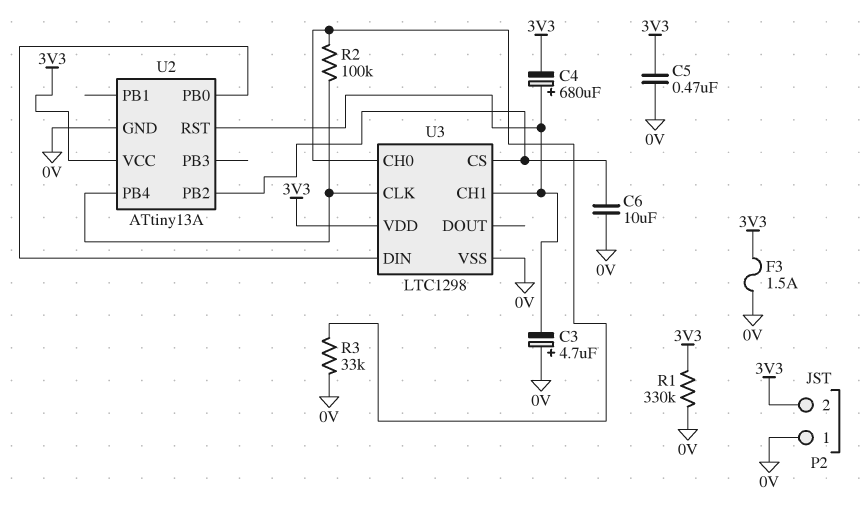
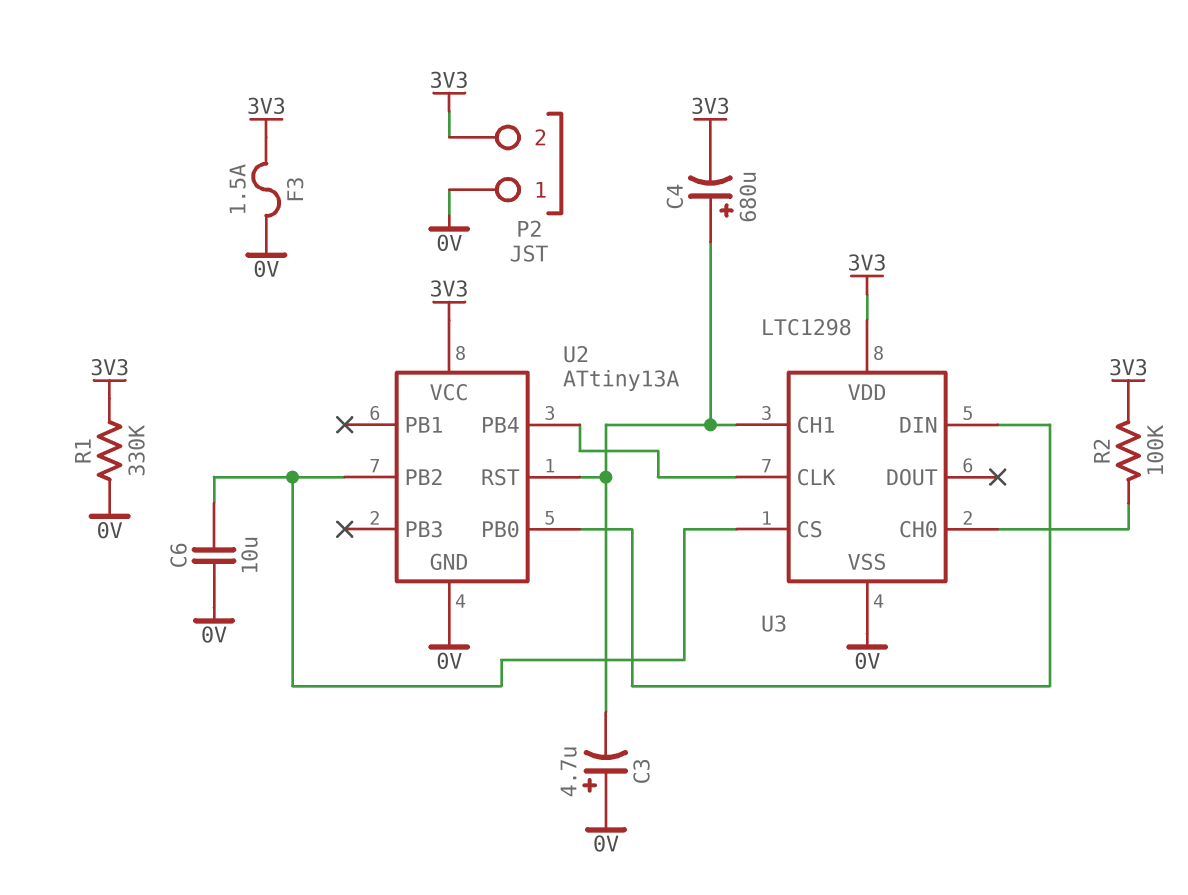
C5: 470nF (0V, 3V3) -> none
R2: 100k (U2/PB4, U3/CH0) -> 100k (3V3, U3/CH0)
R3: 33k (0V, U3/CH0) -> none

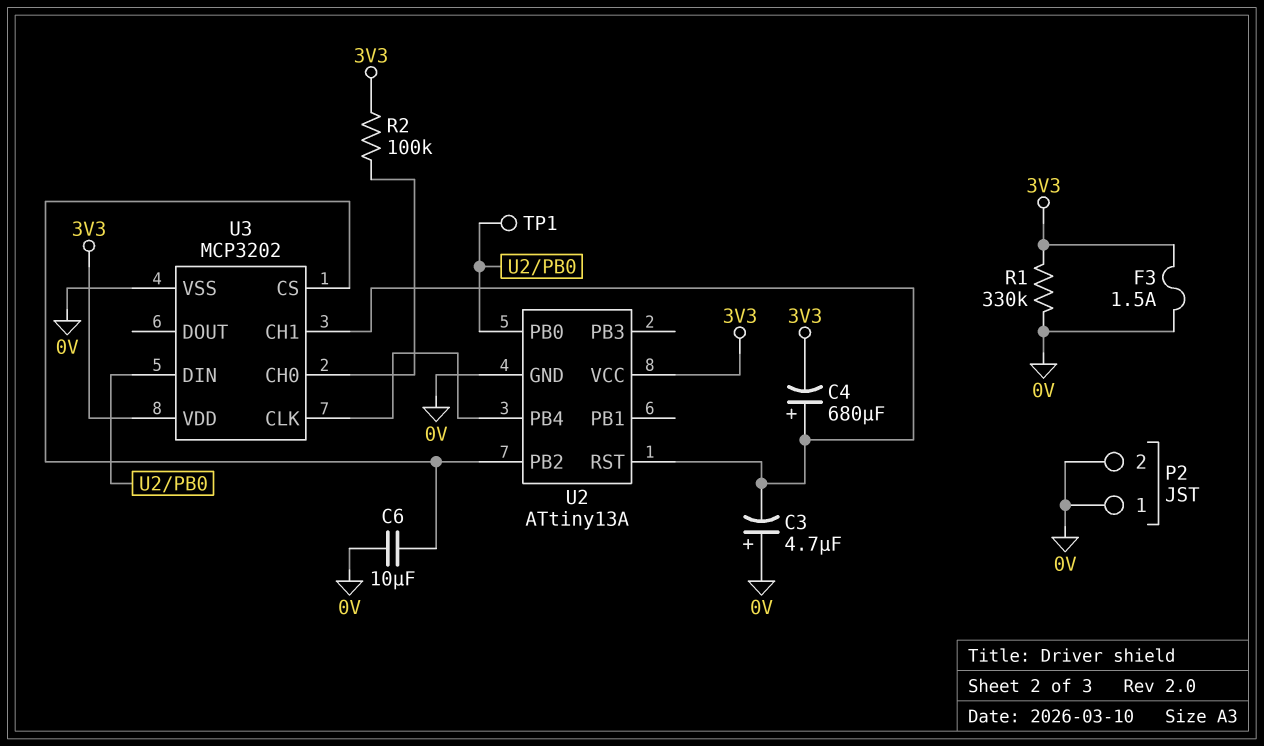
P2 pin 2: 3V3 -> 0V
TP1: none -> test point (U2/PB0)
U3: LTC1298 -> MCP3202

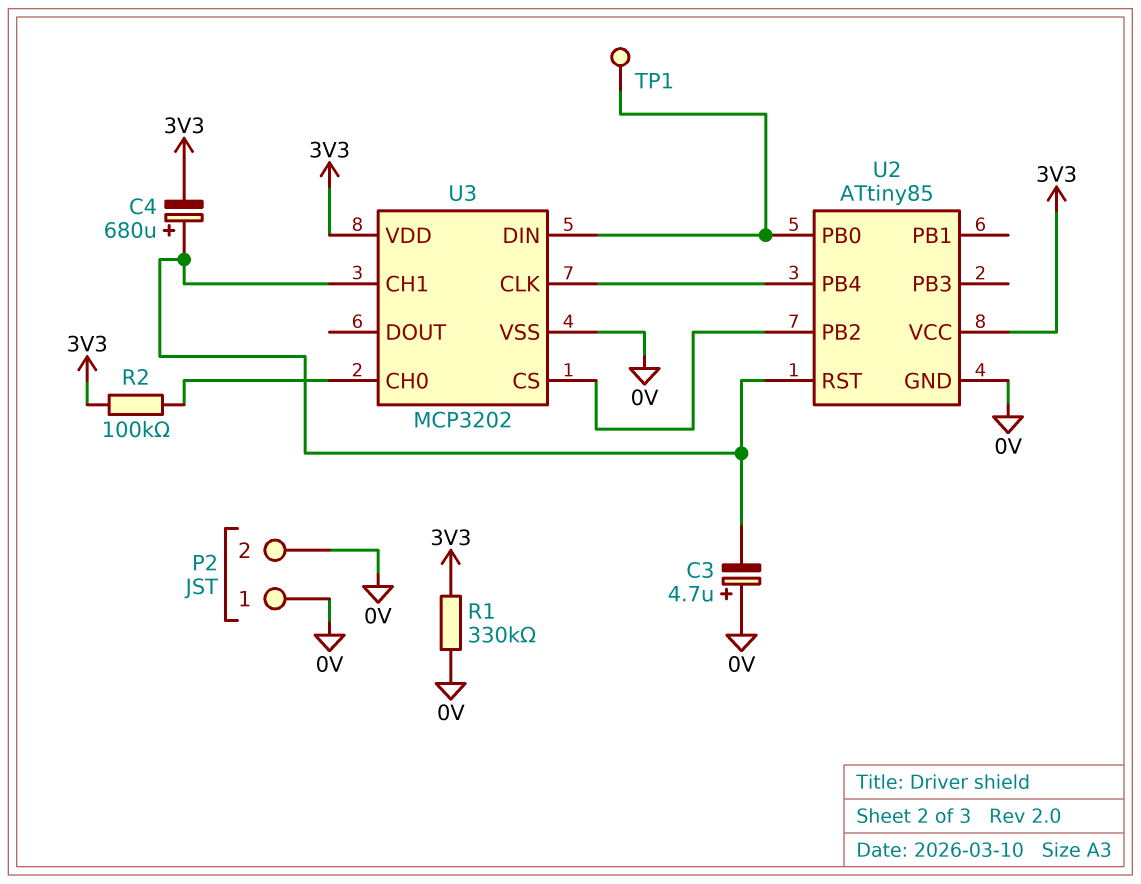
C6: 10uF (0V, U2/PB2) -> none
F3: 1.5A (0V, 3V3) -> none
U2: ATtiny13A -> ATtiny85

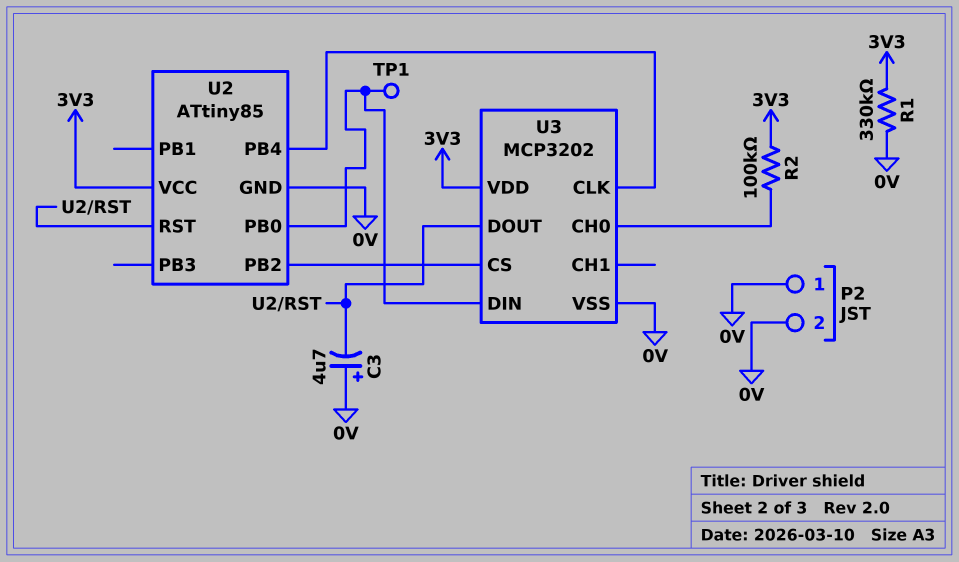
C4: 680uF (plus U2/RST, minus 3V3) -> none
U3 pin CH1: U2/RST -> none
U3 pin DOUT: none -> U2/RST

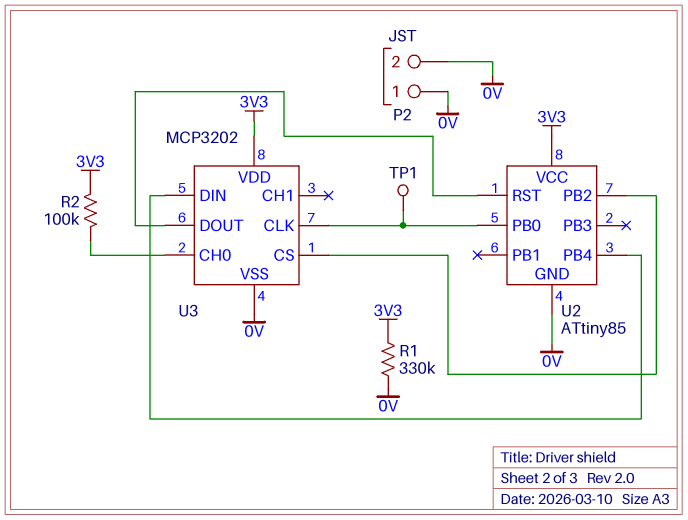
C3: 4.7uF (plus 0V, minus U2/RST) -> none
U3 pin CLK: U2/PB4 -> U2/PB0
U3 pin DIN: U2/PB0 -> U2/PB4

